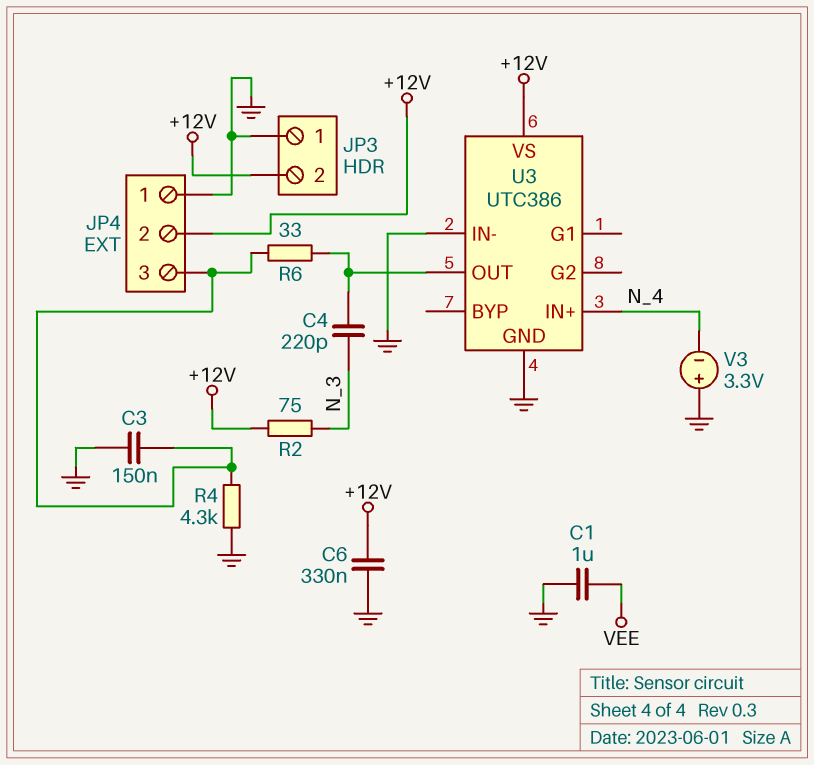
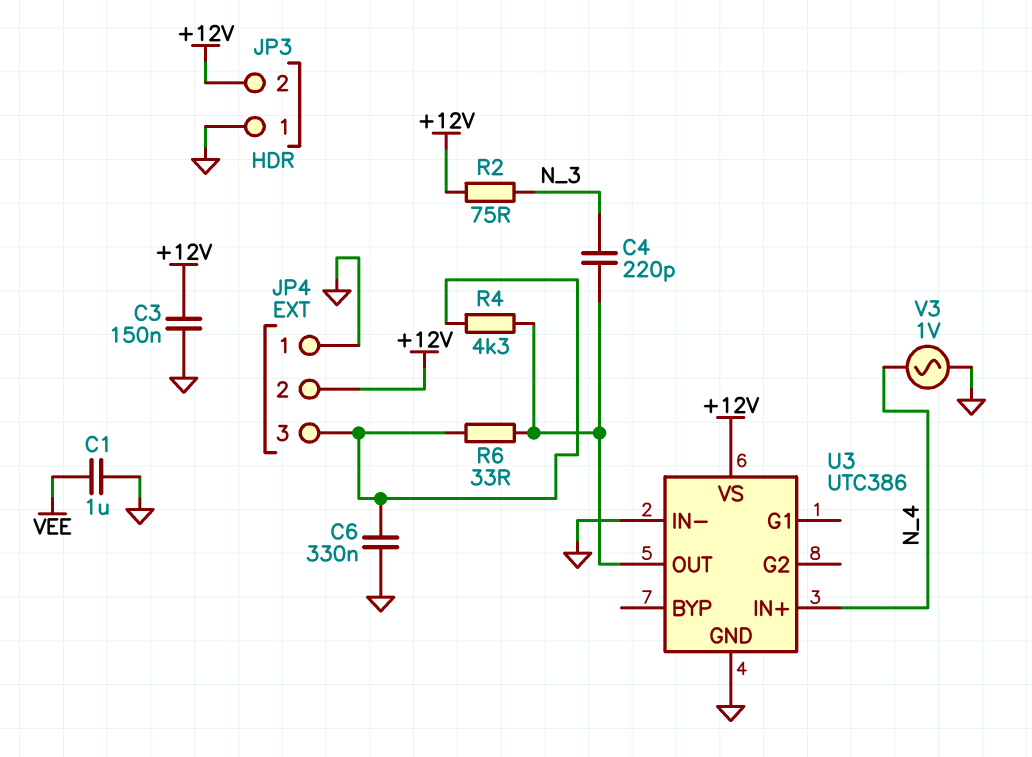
C3: 150nF (GND, JP4/3) -> 150nF (+12V, GND)
C6: 330nF (+12V, GND) -> 330nF (GND, JP4/3)
R4: 4.3k (GND, JP4/3) -> 4.3k (JP4/3, U3/OUT)
V3: 3.3V (plus GND, minus N_4) -> AC 1V (GND, N_4)

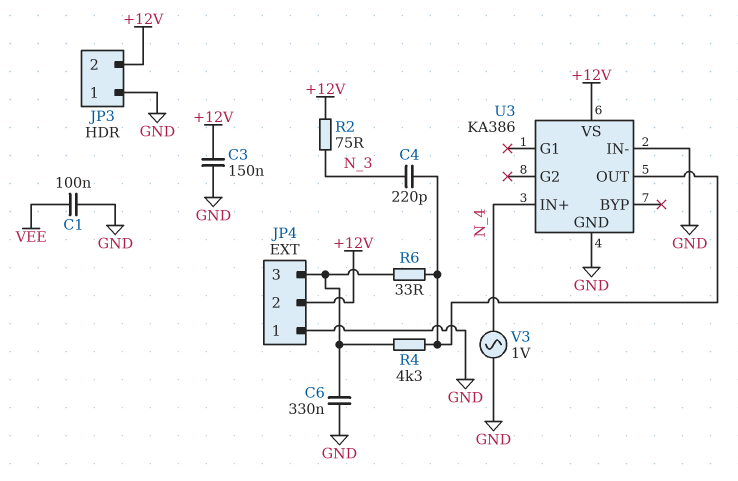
C1: 1uF (GND, VEE) -> 100nF (GND, VEE)
U3: UTC386 -> KA386

